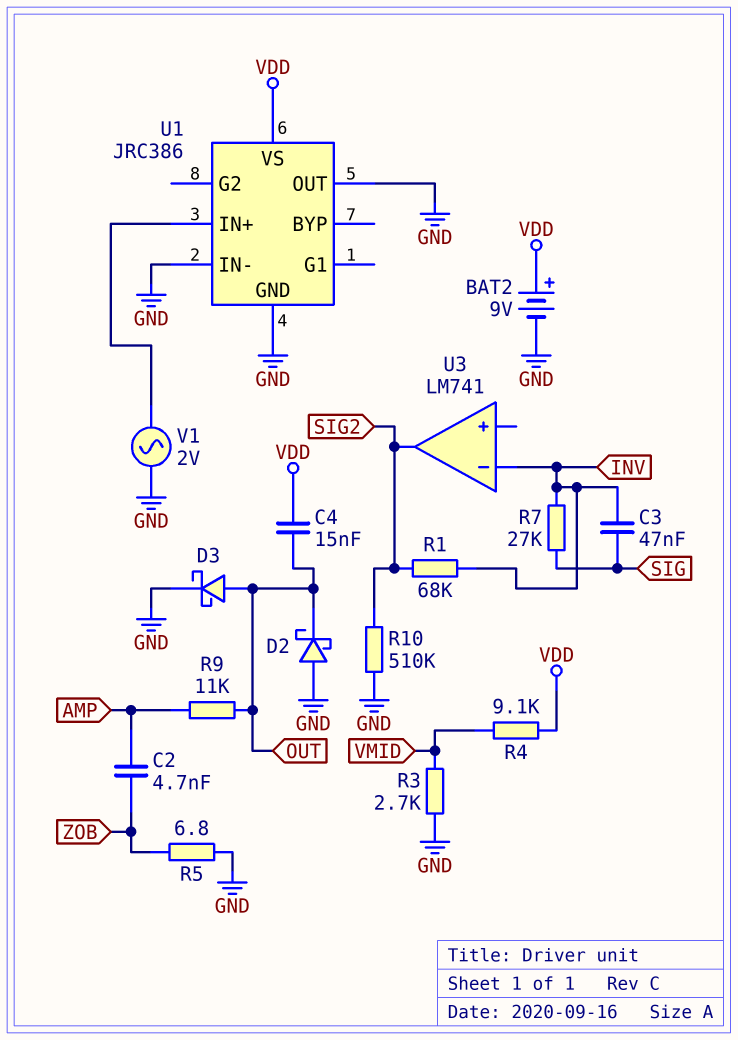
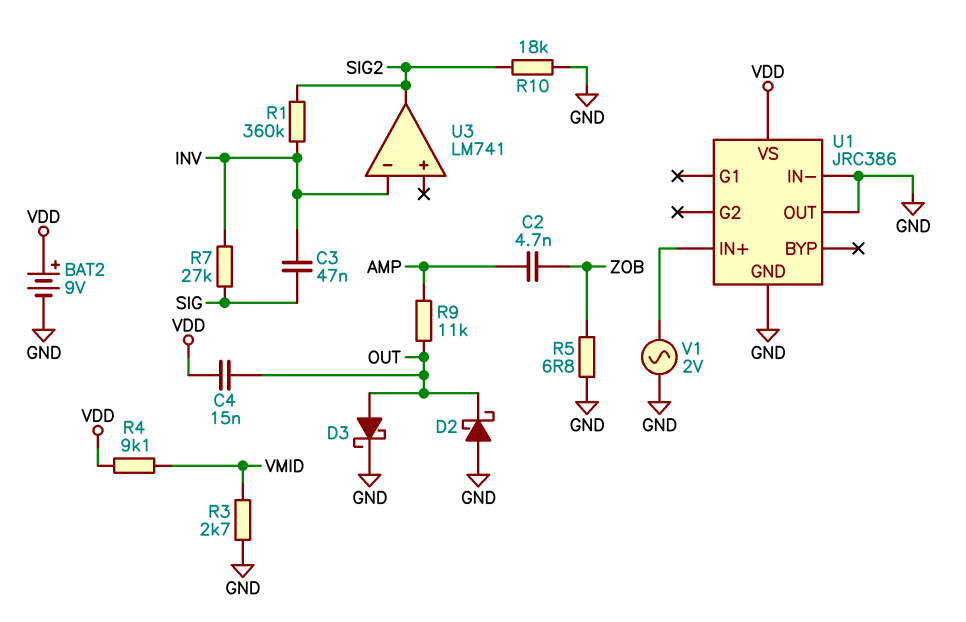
R1: 68k (INV, SIG2) -> 360k (INV, SIG2)
R10: 510k (GND, SIG2) -> 18k (GND, SIG2)

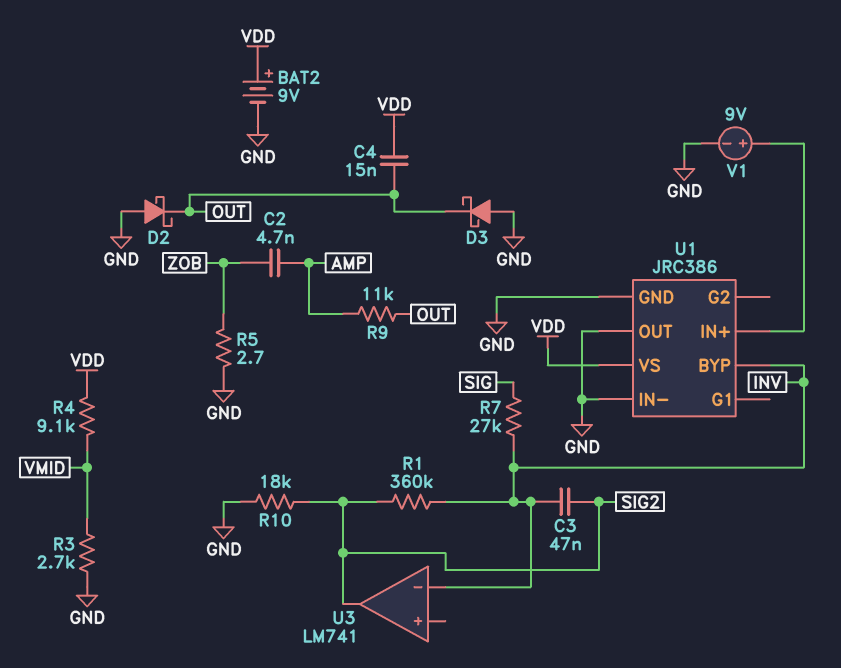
C3: 47nF (INV, SIG) -> 47nF (INV, SIG2)
D3: schottky (A OUT, K GND) -> schottky (A GND, K OUT)
R5: 6.8 (GND, ZOB) -> 2.7 (GND, ZOB)
U1 pin BYP: none -> INV
V1: AC 2V (GND, U1/IN+) -> 9V (plus U1/IN+, minus GND)

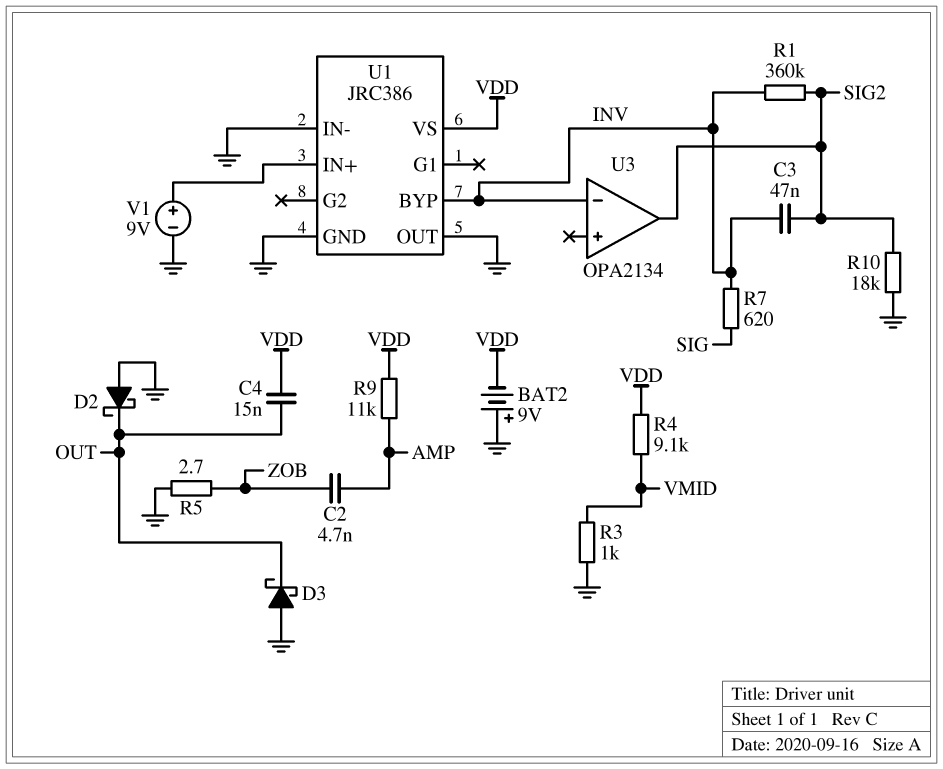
BAT2: 9V (plus VDD, minus GND) -> 9V (plus GND, minus VDD)
R3: 2.7k (GND, VMID) -> 1k (GND, VMID)
R7: 27k (INV, SIG) -> 620 (INV, SIG)
R9: 11k (AMP, OUT) -> 11k (AMP, VDD)
U3: LM741 -> OPA2134

